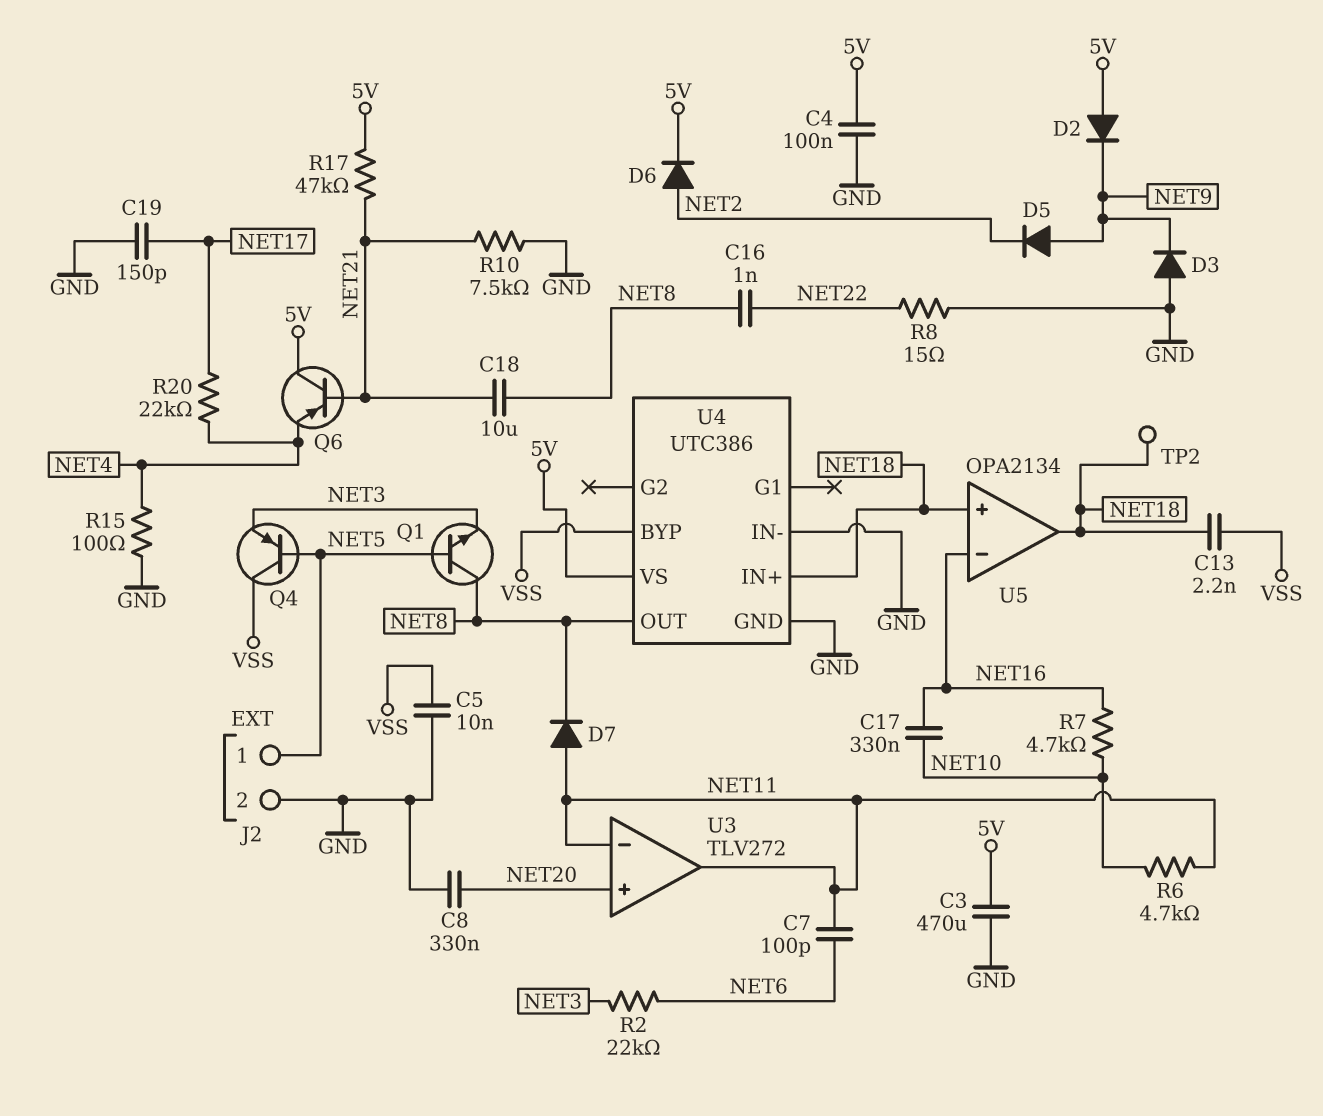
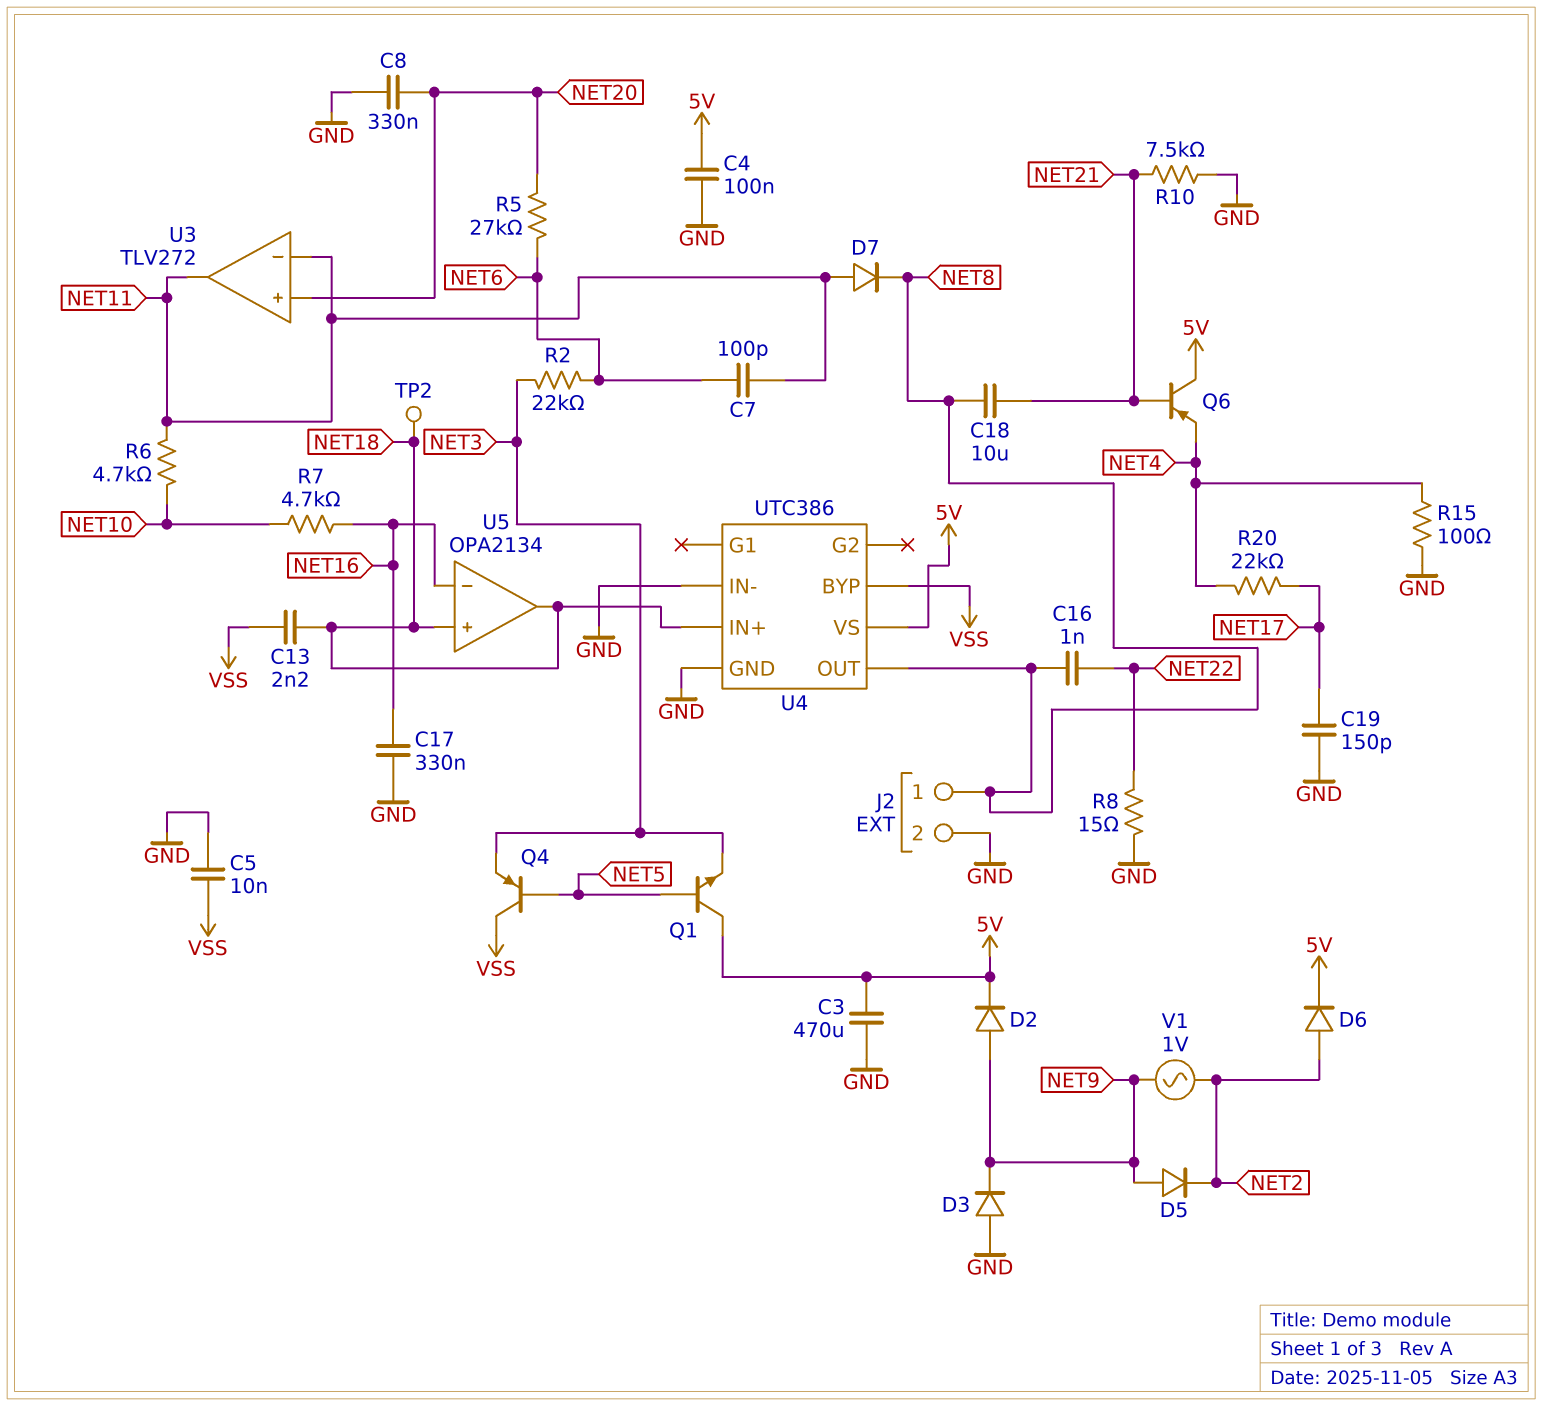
C17: 330nF (NET10, NET16) -> 330nF (GND, NET16)
D2: diode (A 5V, K NET9) -> diode (A NET9, K 5V)
J2 pin 1: NET5 -> NET8
Q1: NPN (B NET5, C NET8, E NET3) -> NPN (B NET5, C 5V, E NET3)
R5: none -> 27k (NET6, NET20)
R17: 47k (5V, NET21) -> none
V1: none -> AC 1V (NET2, NET9)

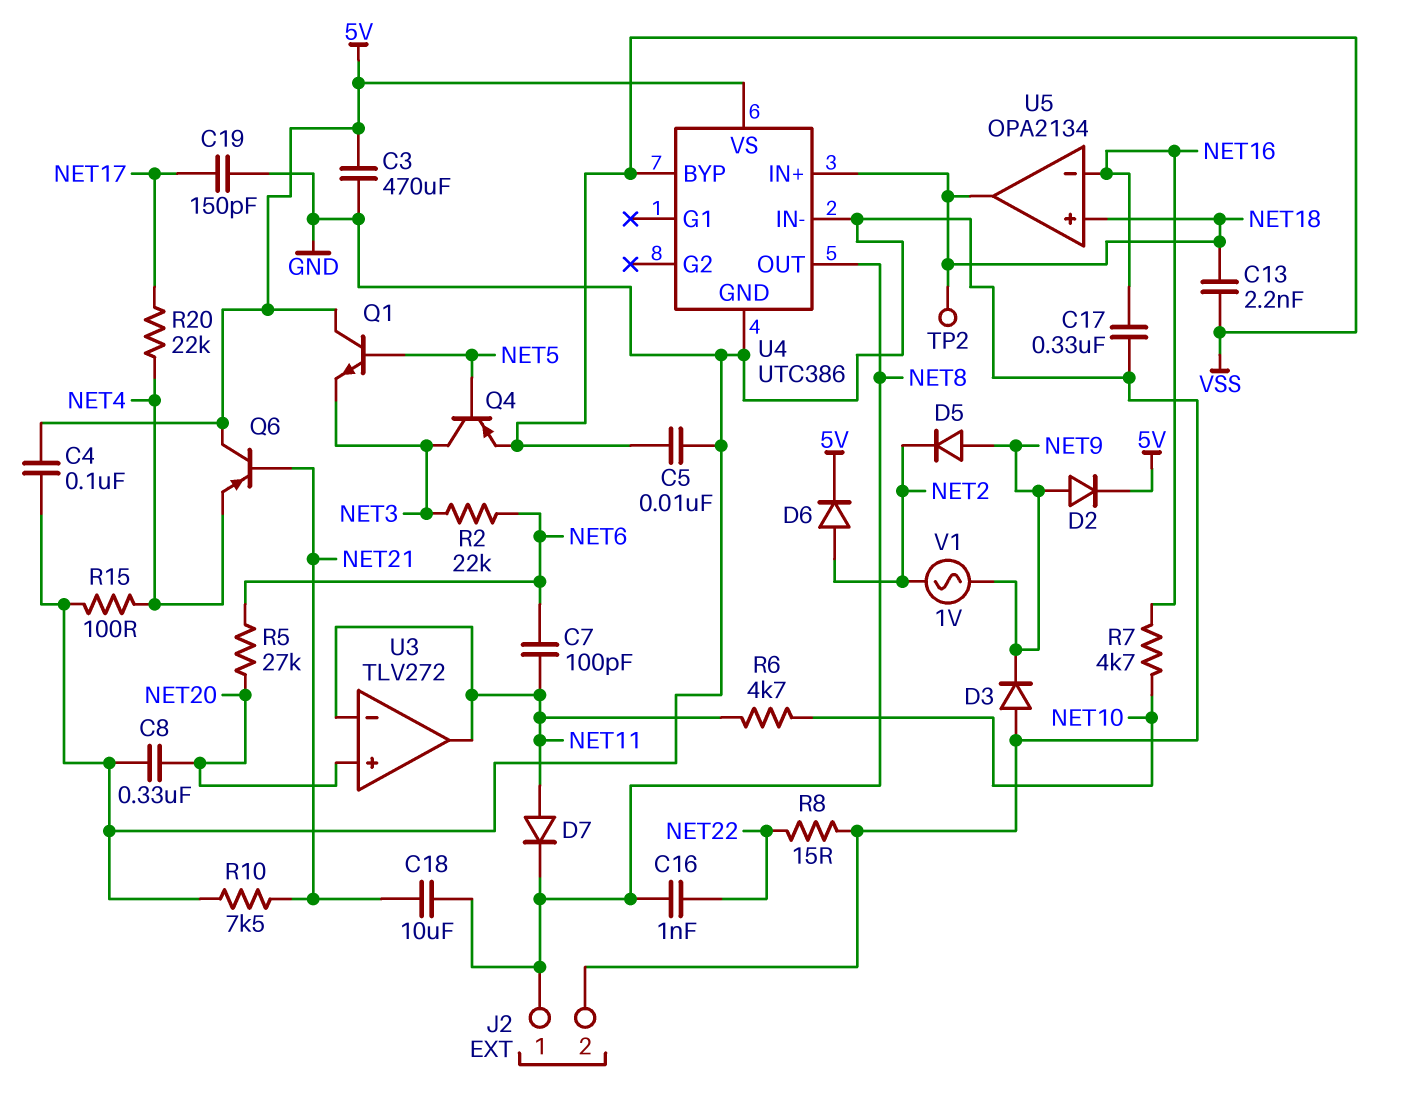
Q4: PNP (B NET5, C VSS, E NET3) -> PNP (B NET5, C NET3, E VSS)

